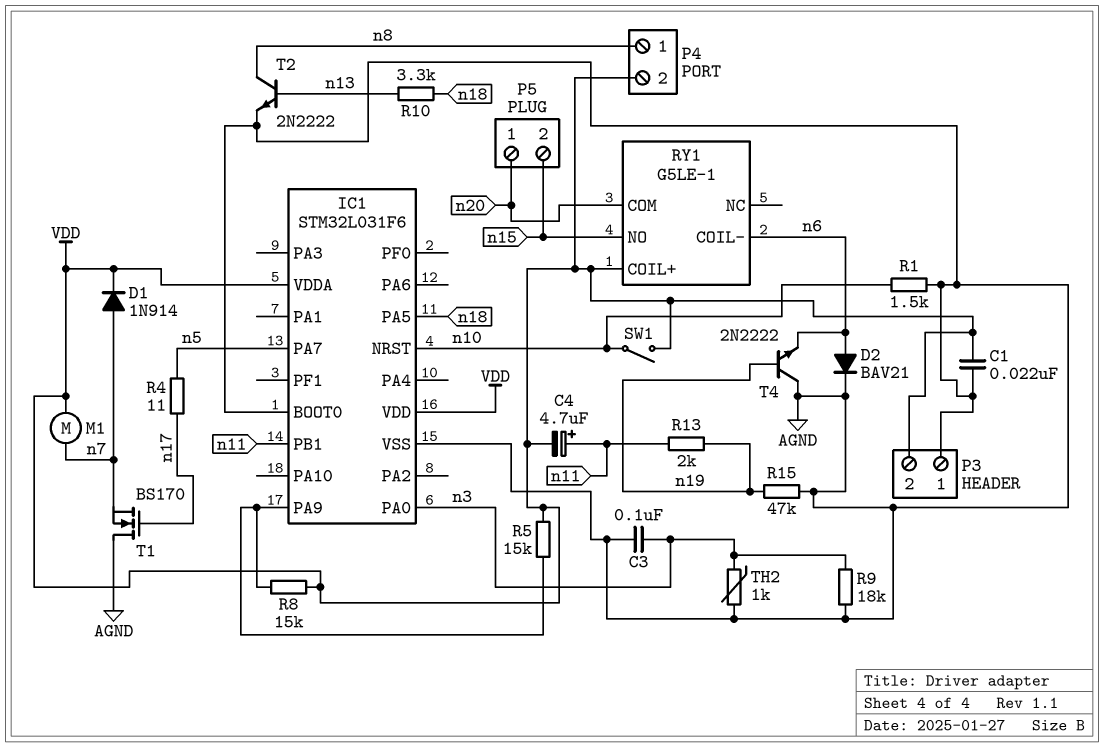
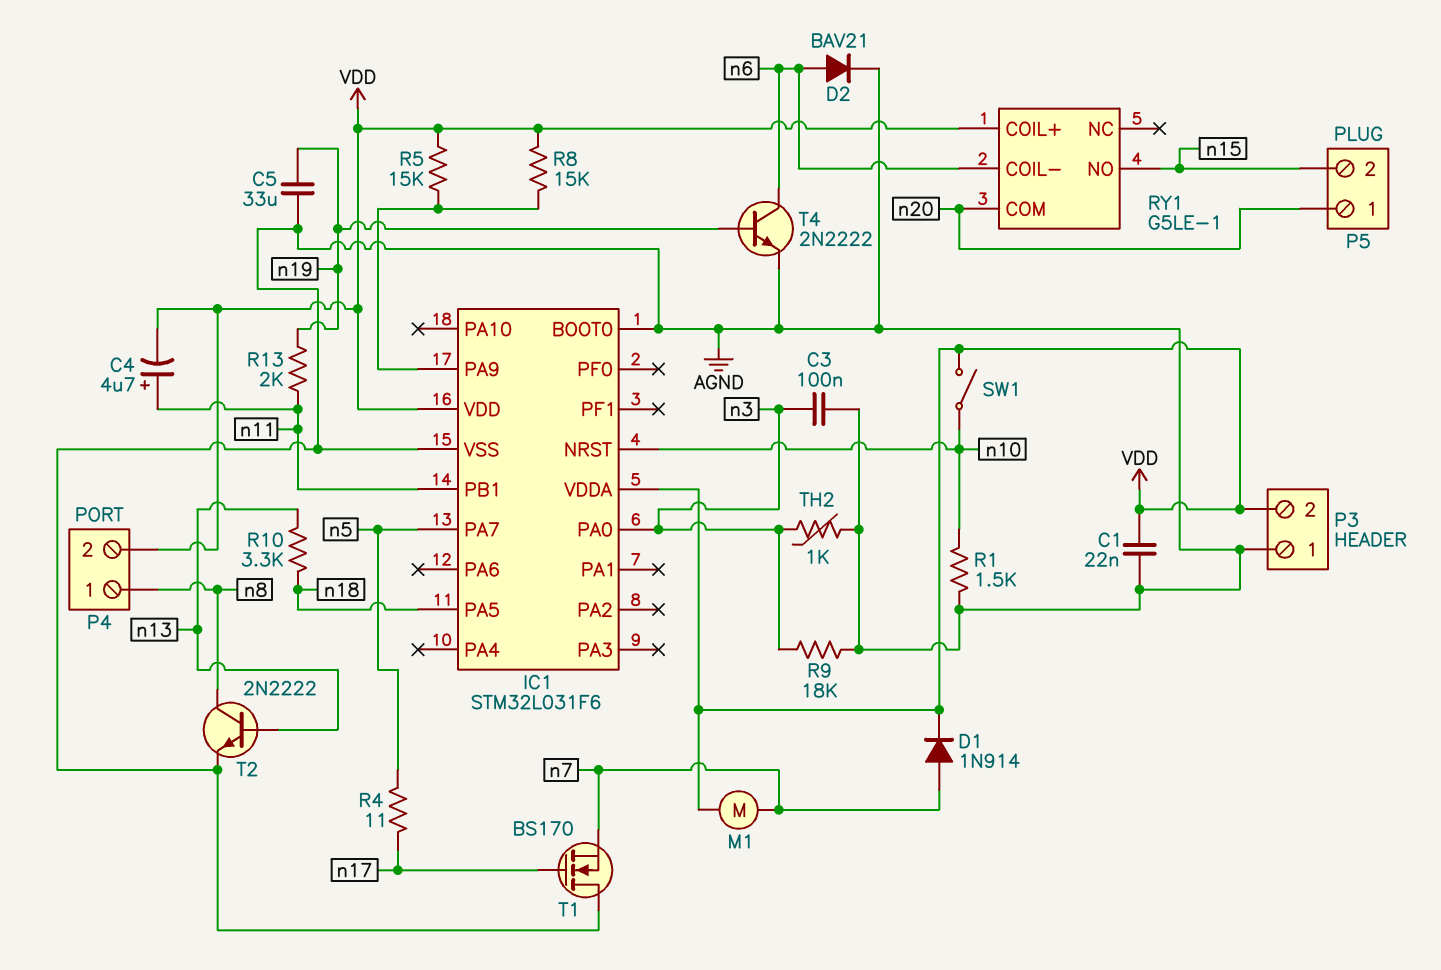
C5: none -> 33uF (AGND, n19)
R15: 47k (AGND, n19) -> none
T4: NPN 2N2222 (B n19, C AGND, E n6) -> NPN 2N2222 (B n19, C n6, E AGND)

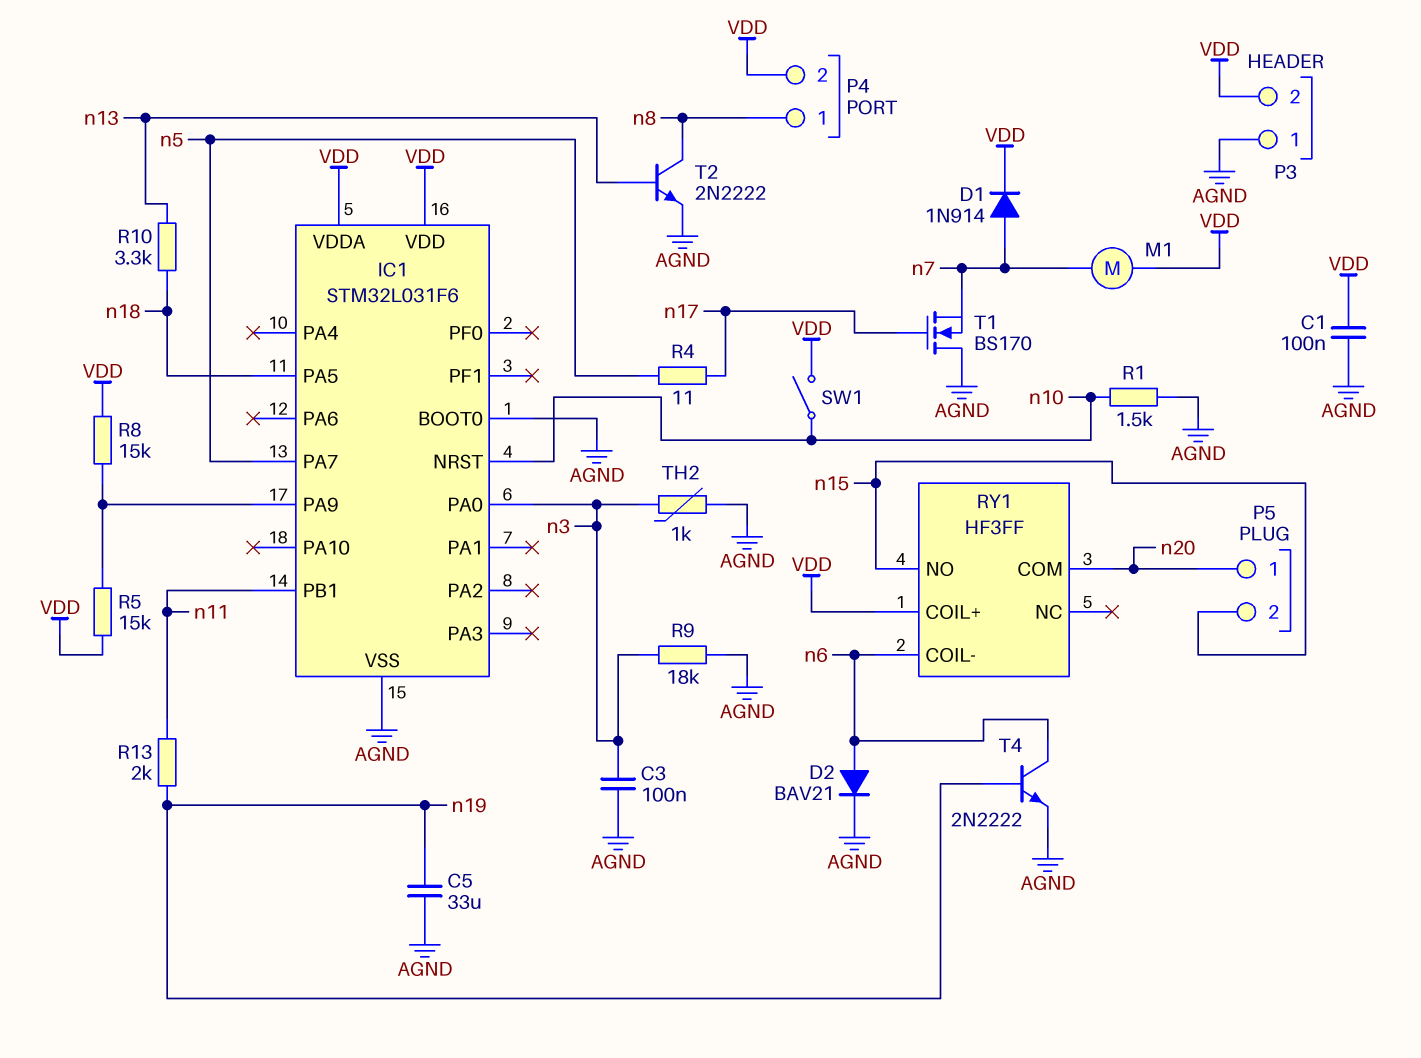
C1: 22nF (AGND, VDD) -> 100nF (AGND, VDD)
C4: 4.7uF (plus n11, minus VDD) -> none
RY1: G5LE-1 -> HF3FF

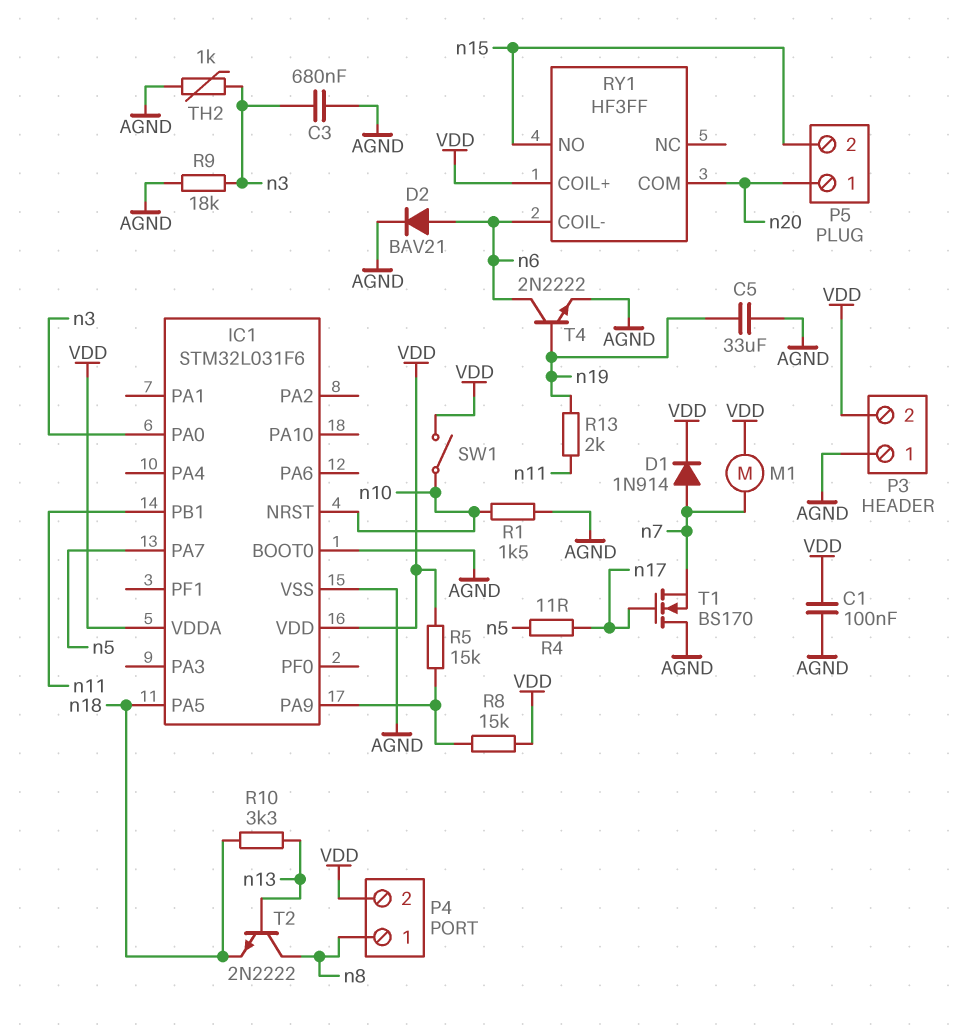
C3: 100nF (AGND, n3) -> 680nF (AGND, n3)
T2: NPN 2N2222 (B n13, C n8, E AGND) -> NPN 2N2222 (B n13, C n8, E n18)

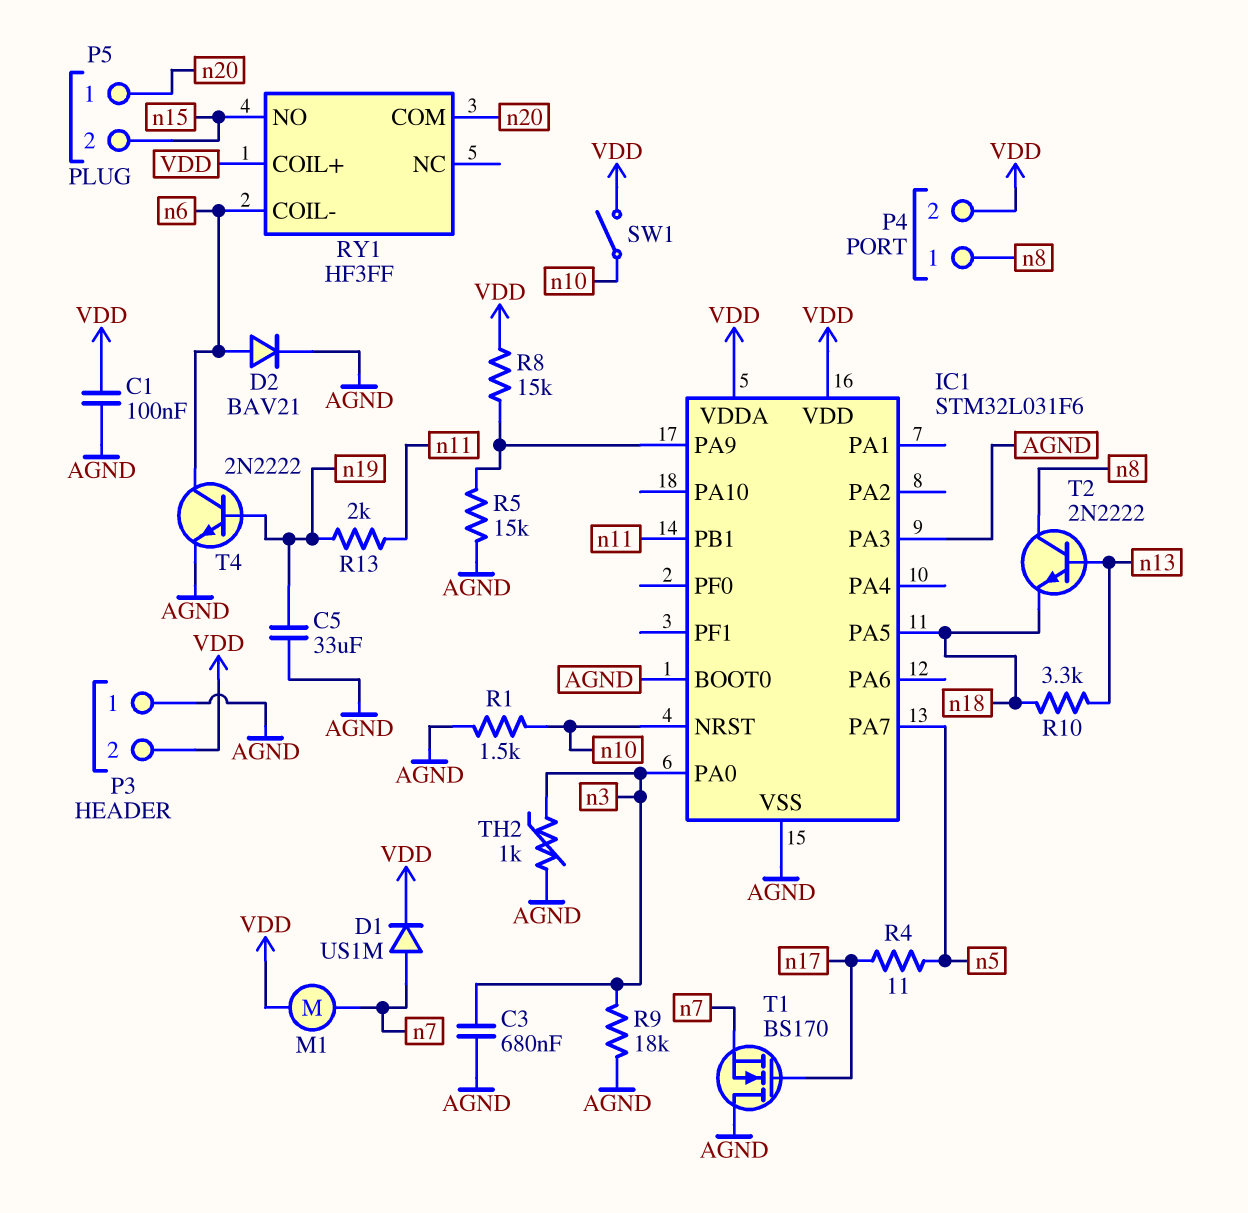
D1: diode 1N914 (A n7, K VDD) -> diode US1M (A n7, K VDD)
IC1 pin PA3: none -> AGND
R5: 15k (IC1/PA9, VDD) -> 15k (AGND, IC1/PA9)

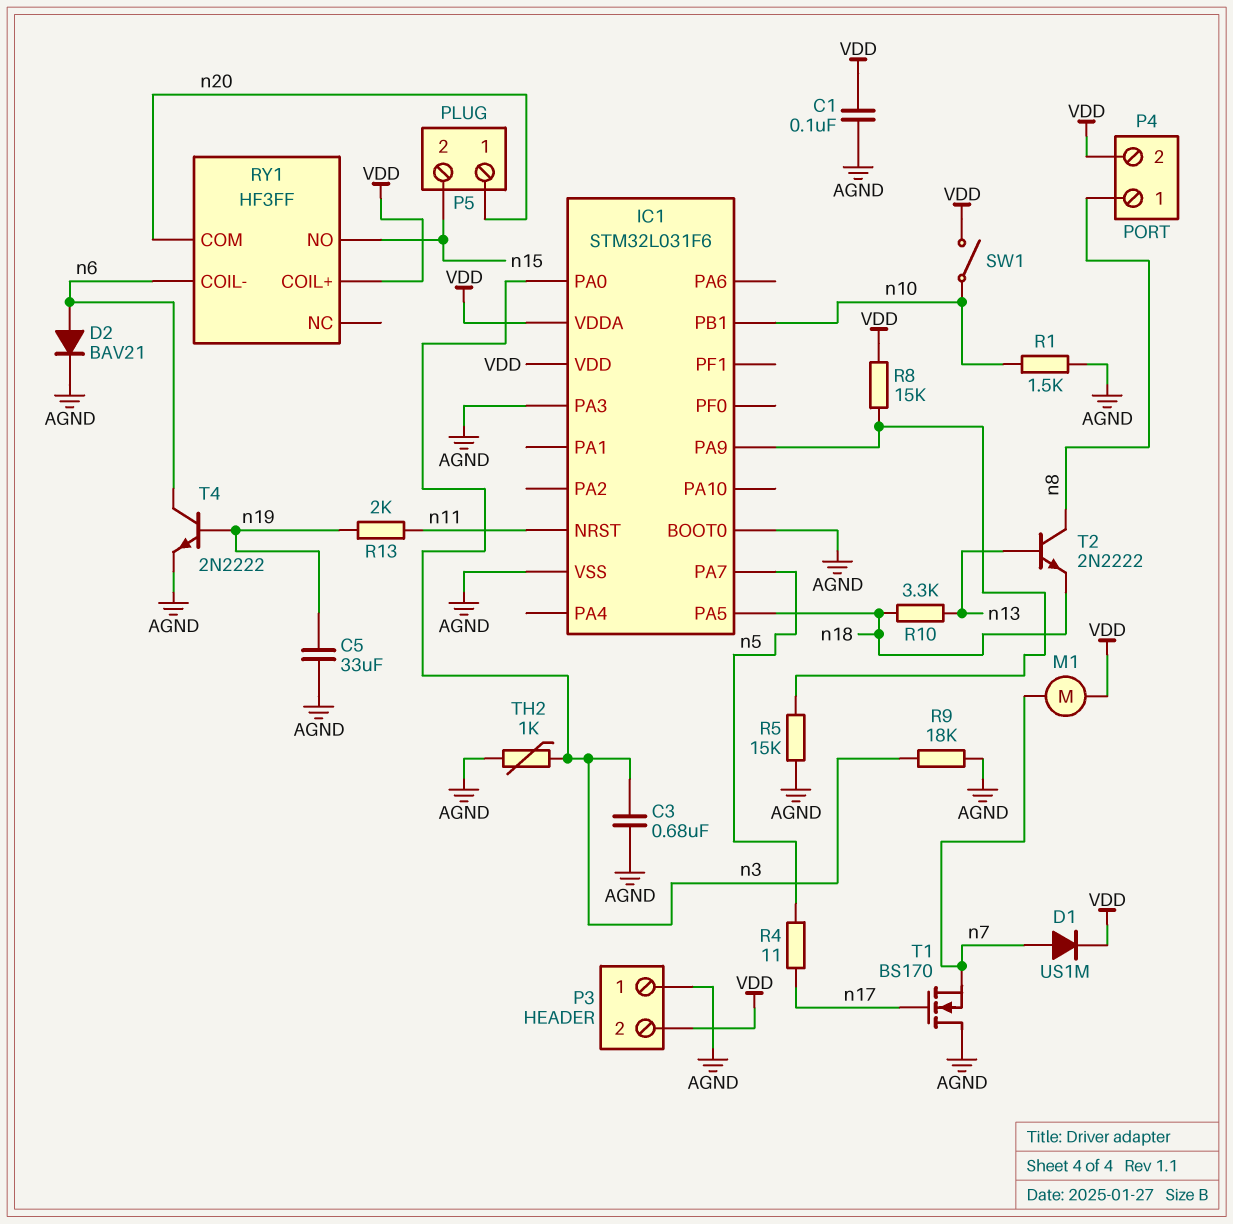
IC1 pin NRST: n10 -> n11
IC1 pin PB1: n11 -> n10

